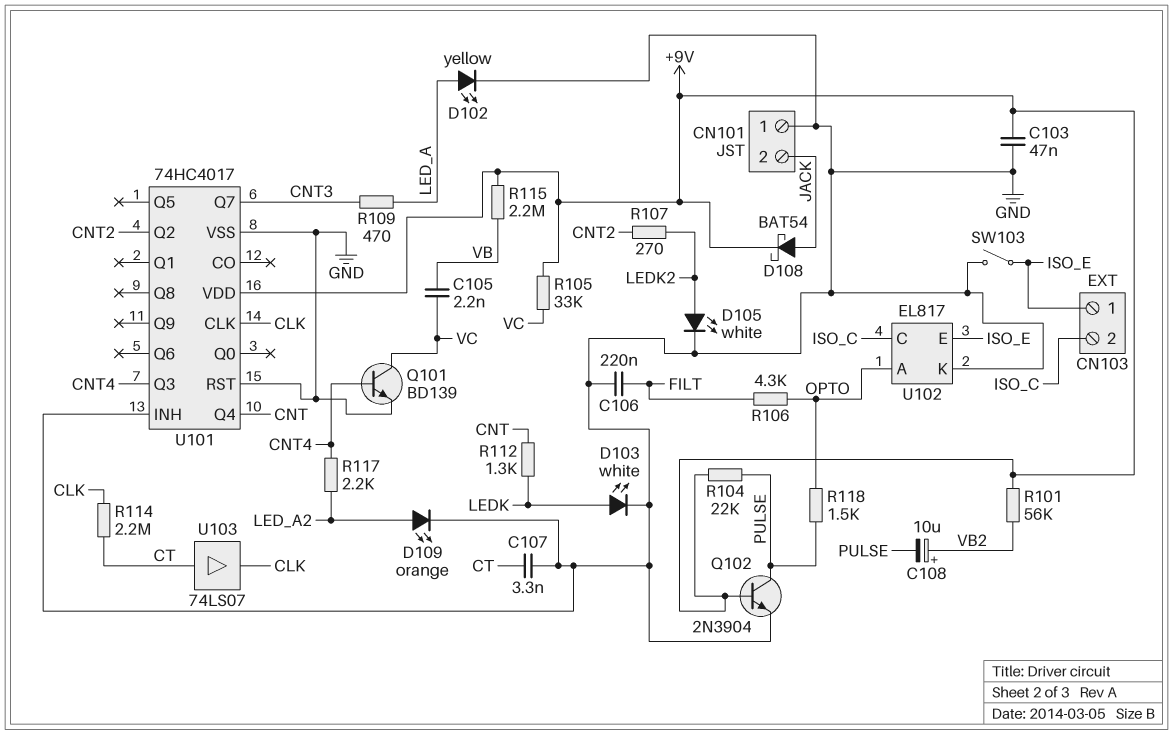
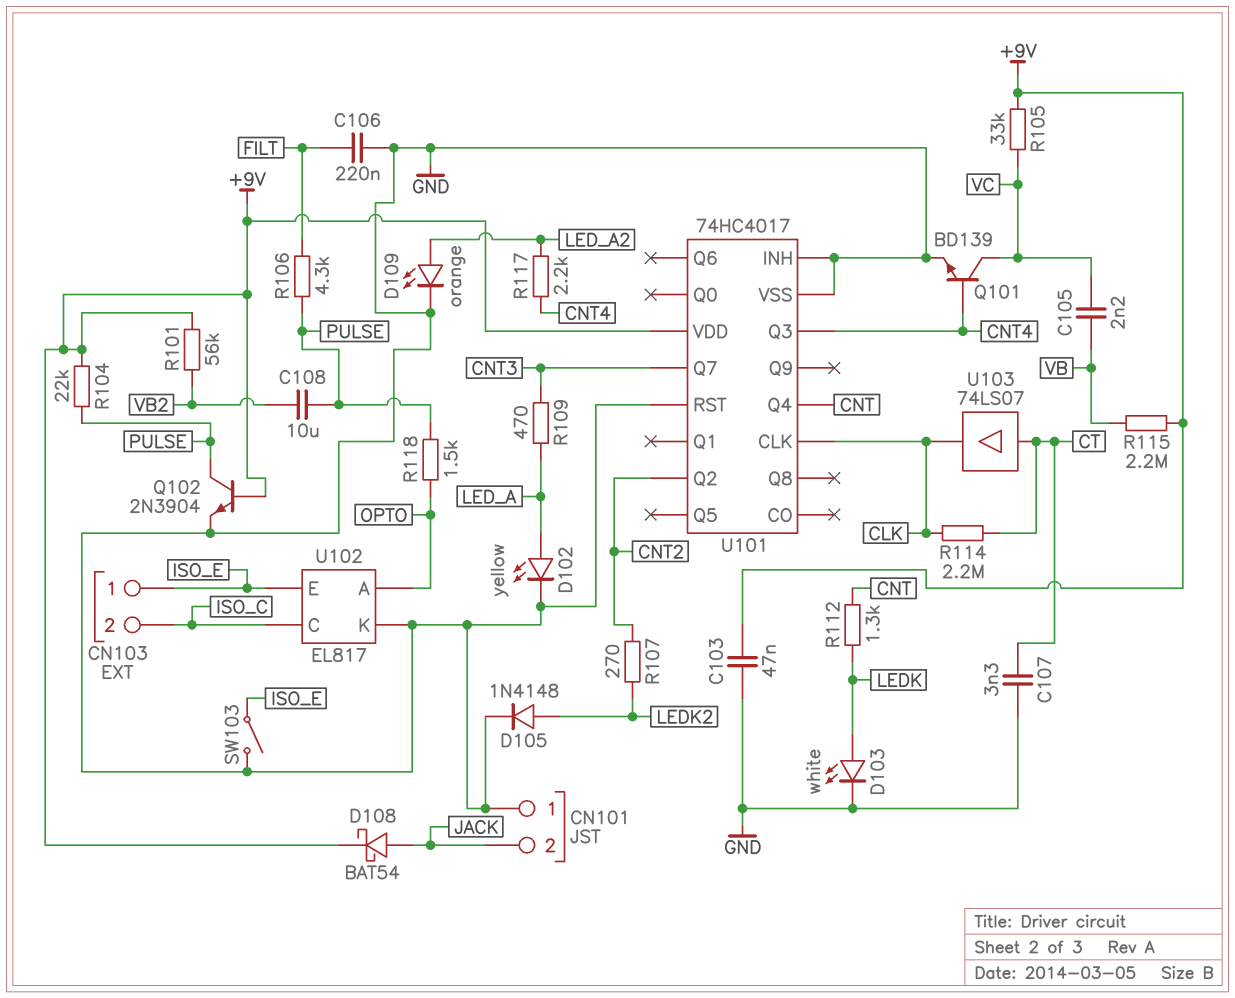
C108: 10uF (plus VB2, minus PULSE) -> 10uF (PULSE, VB2)
D105: LED white (A LEDK2, K GND) -> diode 1N4148 (A LEDK2, K GND)
R106: 4.3k (FILT, OPTO) -> 4.3k (FILT, PULSE)

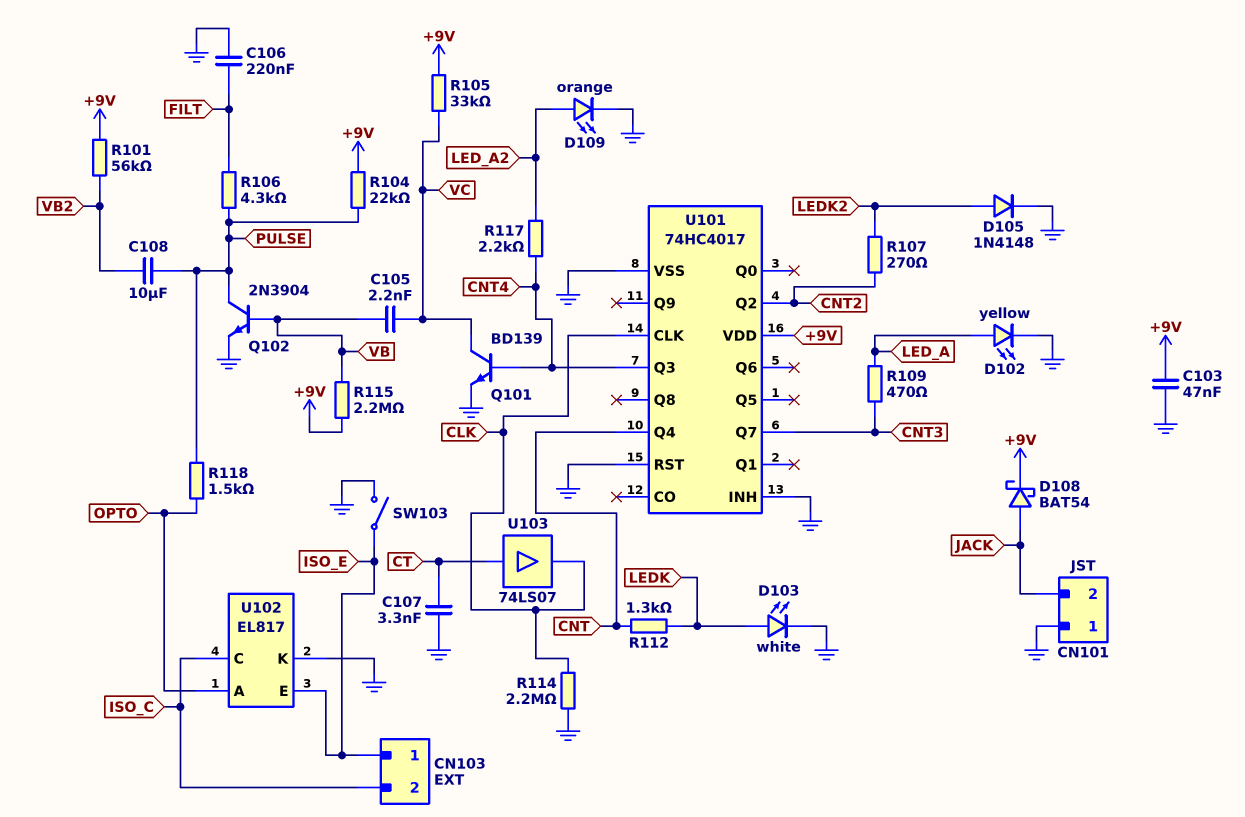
Q102: NPN 2N3904 (B +9V, C PULSE, E GND) -> NPN 2N3904 (B VB, C PULSE, E GND)
R114: 2.2M (CLK, CT) -> 2.2M (CLK, GND)

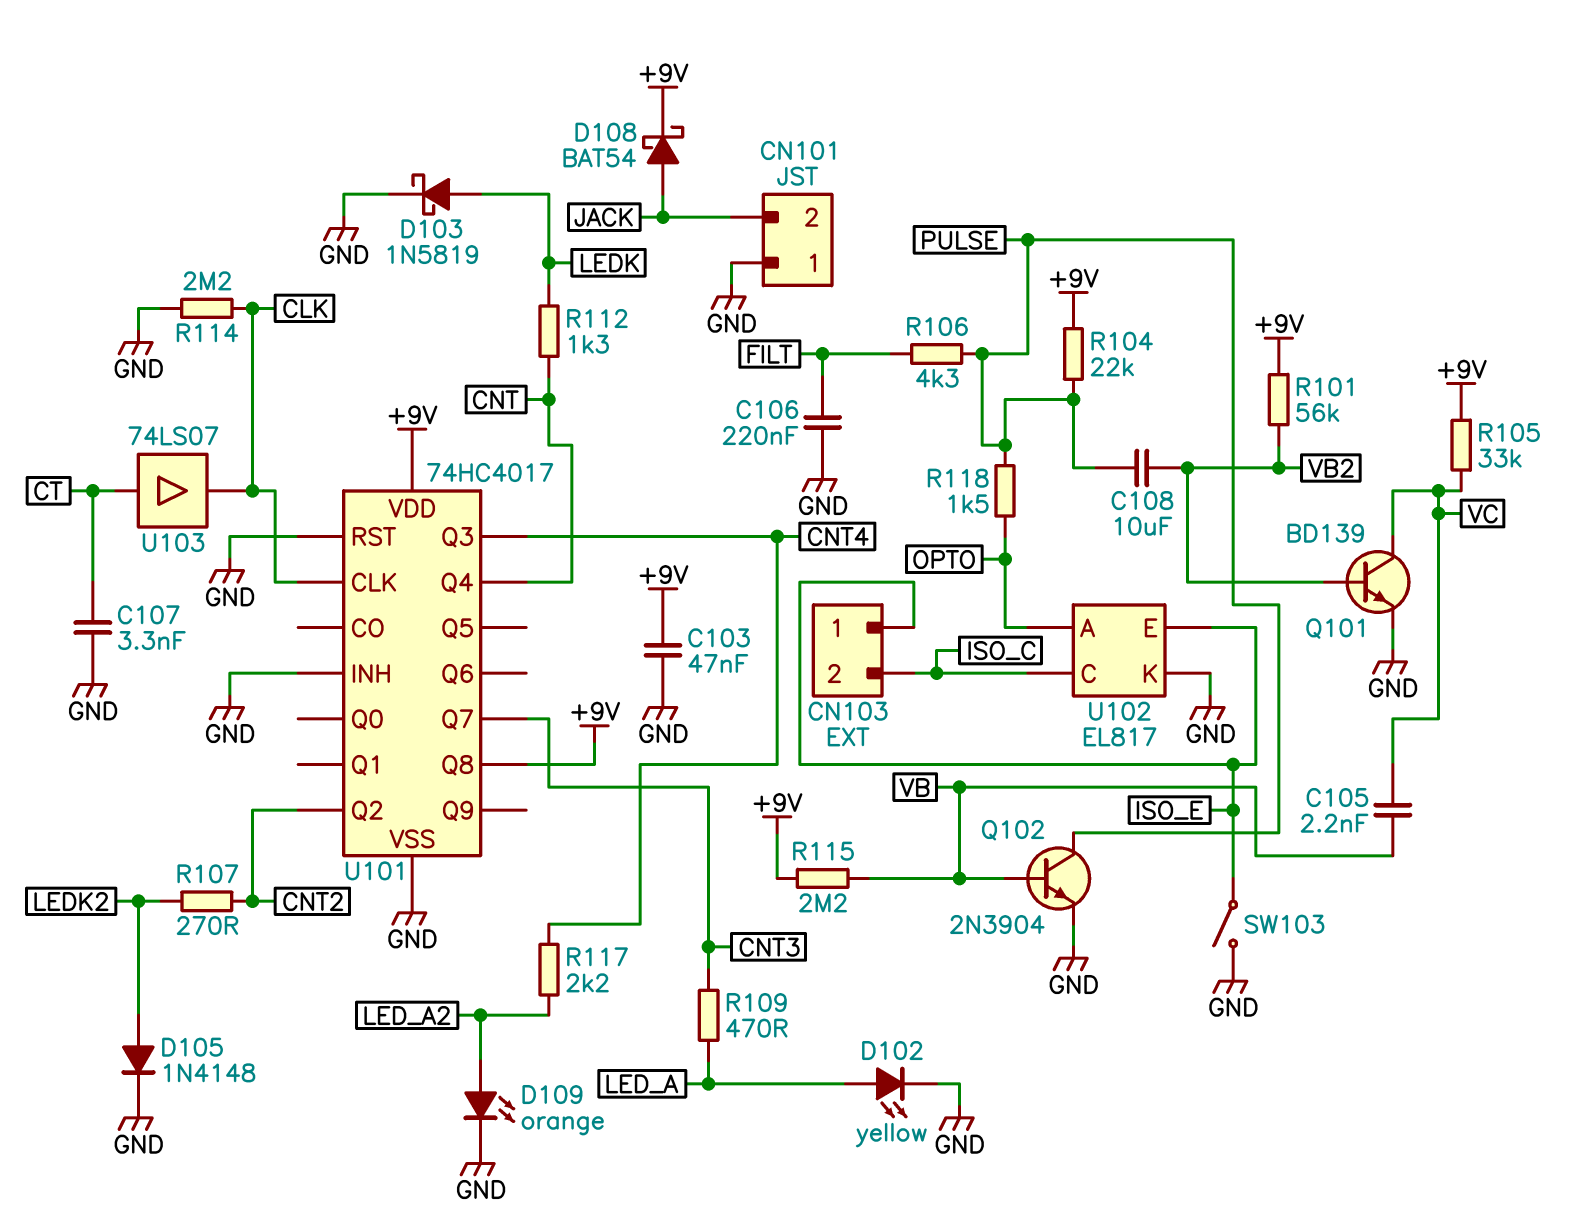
D103: LED white (A LEDK, K GND) -> schottky 1N5819 (A LEDK, K GND)
Q101: NPN BD139 (B CNT4, C VC, E GND) -> NPN BD139 (B VB2, C VC, E GND)
U101 pin Q8: none -> +9V

